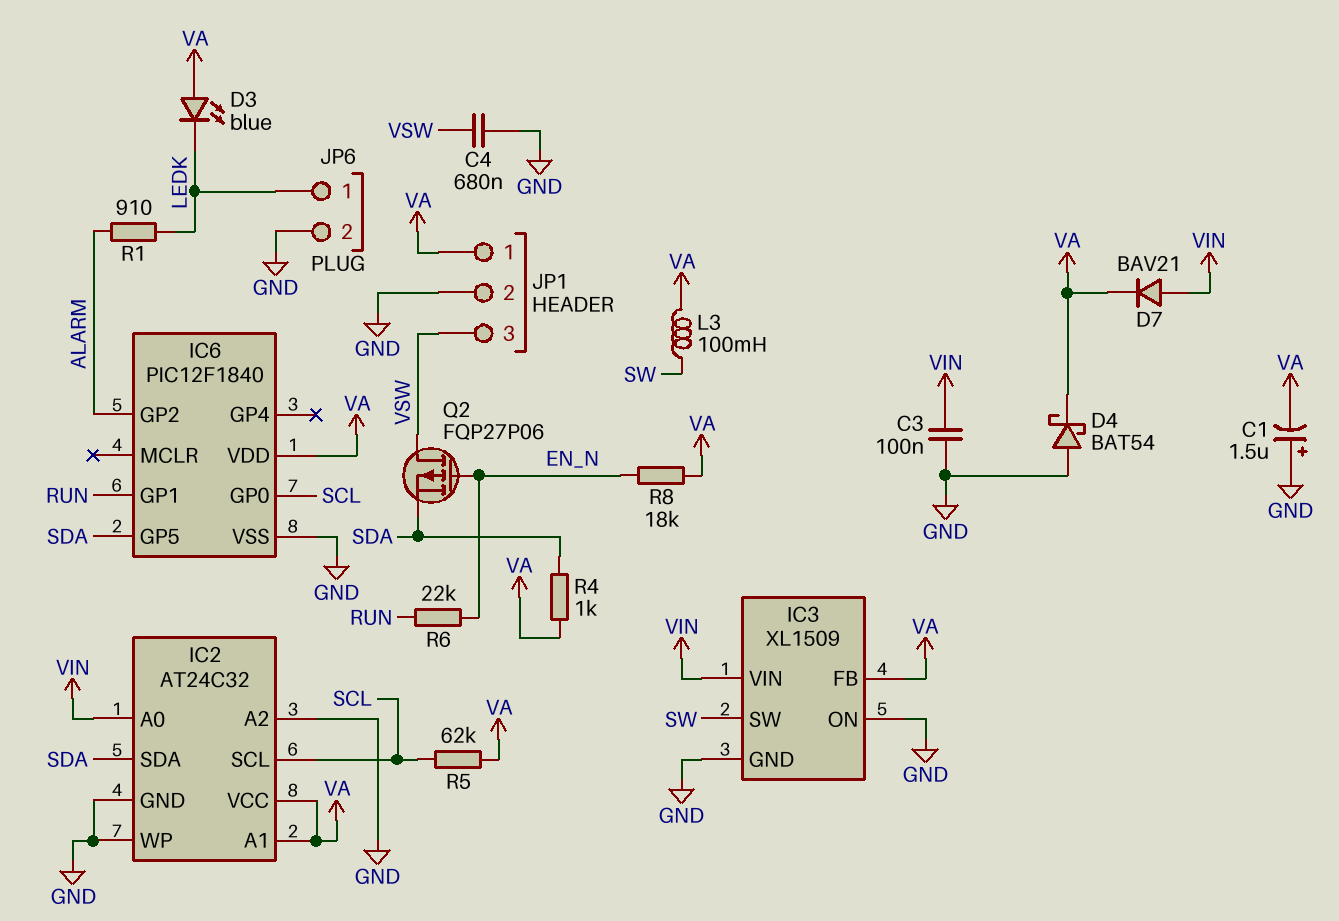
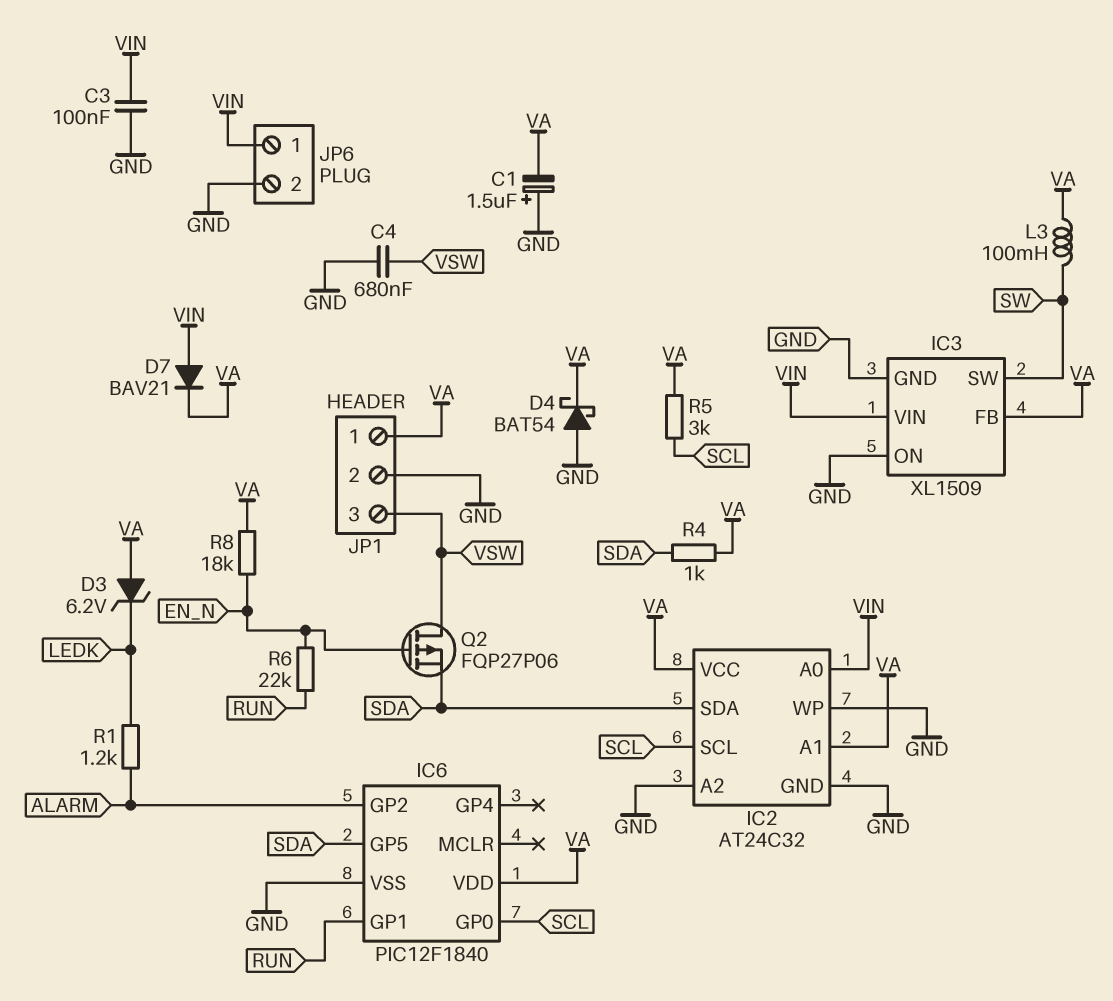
D3: LED blue (A VA, K LEDK) -> zener 6.2V (A VA, K LEDK)
JP6 pin 1: LEDK -> VIN
R1: 910 (ALARM, LEDK) -> 1.2k (ALARM, LEDK)
R5: 62k (SCL, VA) -> 3k (SCL, VA)

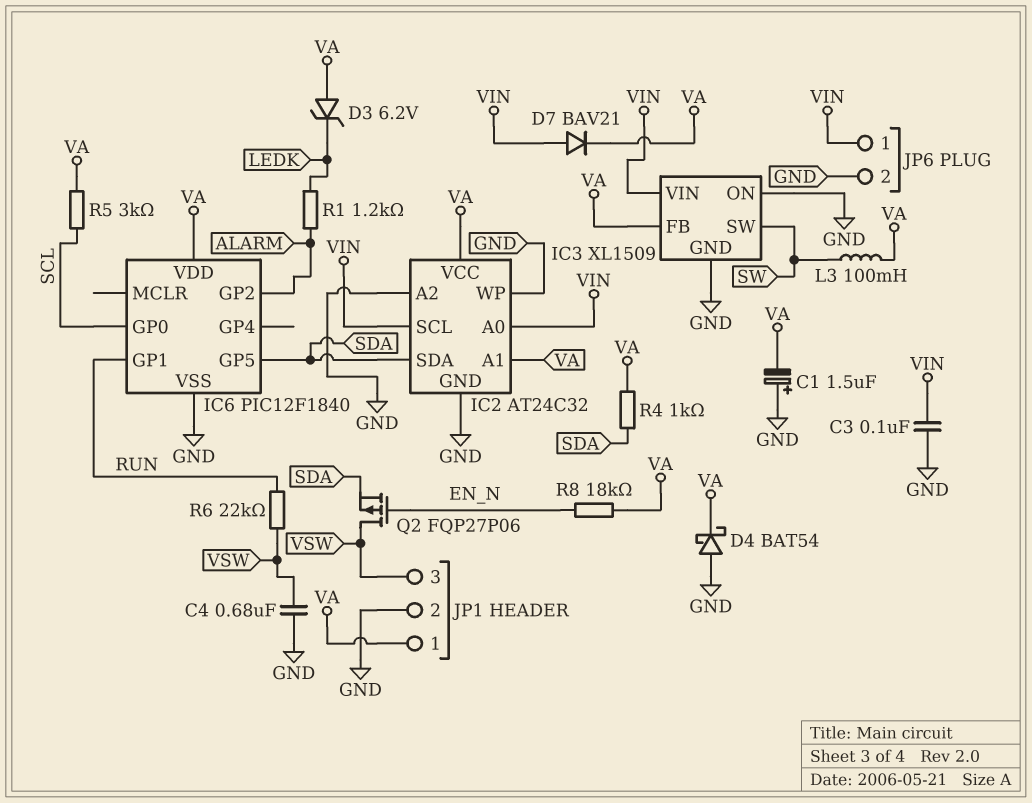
IC2 pin SCL: SCL -> VIN
R6: 22k (EN_N, RUN) -> 22k (RUN, VSW)

